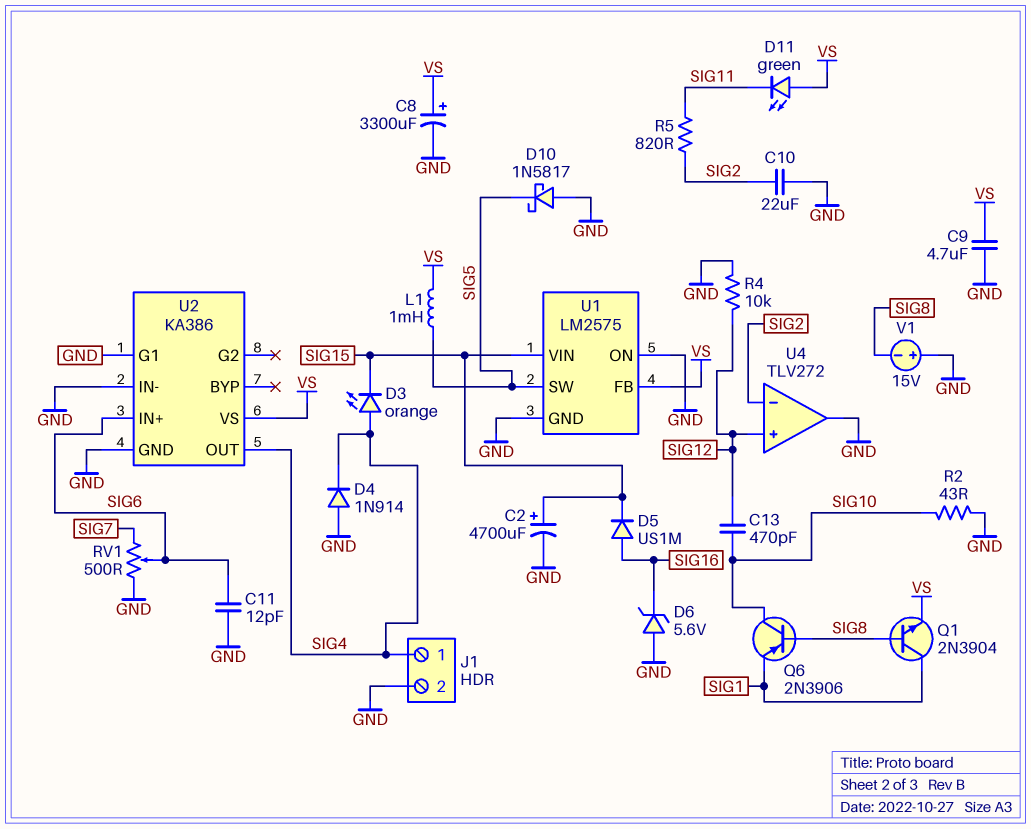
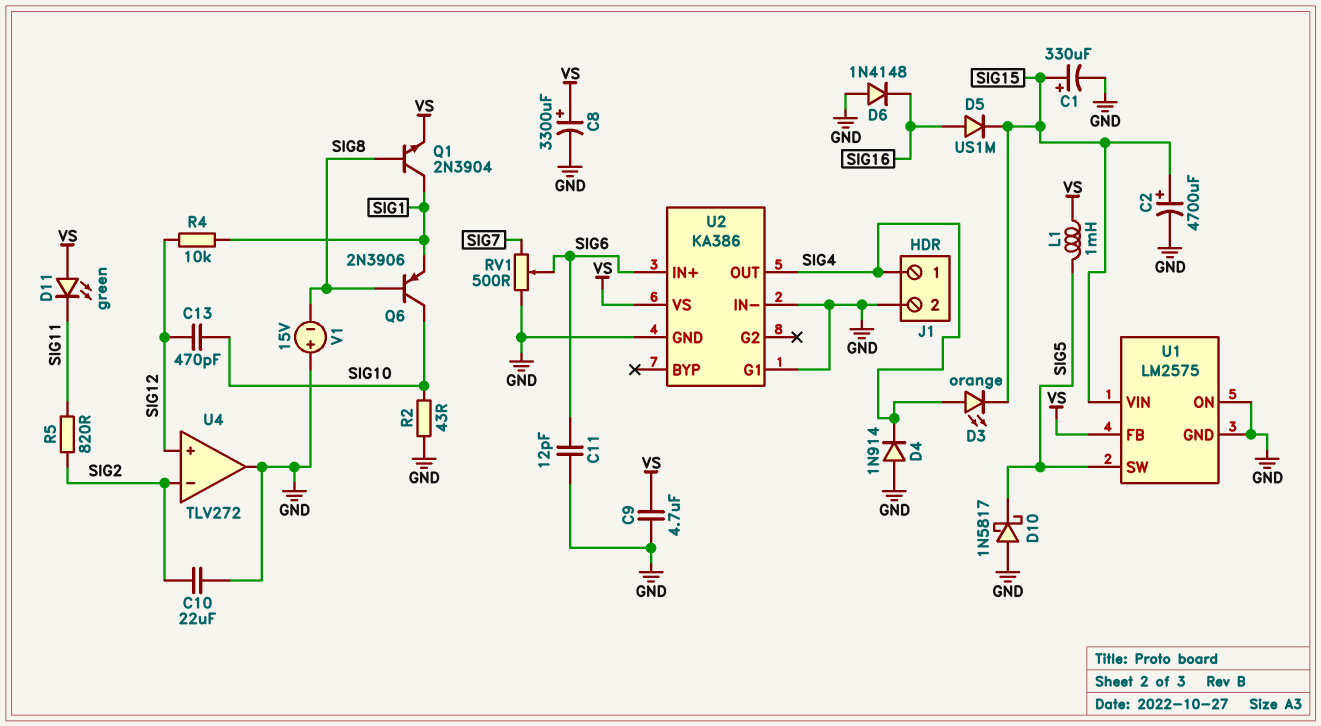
C1: none -> 330uF (plus SIG15, minus GND)
D6: zener 5.6V (A GND, K SIG16) -> diode 1N4148 (A GND, K SIG16)
R4: 10k (GND, SIG12) -> 10k (SIG1, SIG12)

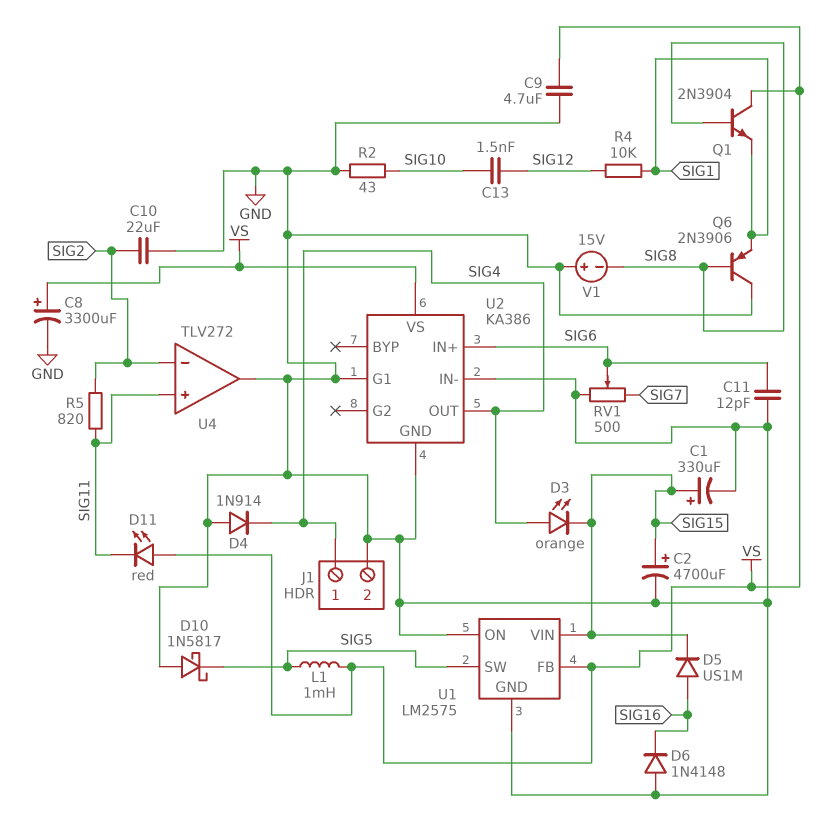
C13: 470pF (SIG10, SIG12) -> 1.5nF (SIG10, SIG12)
D11: LED green (A VS, K SIG11) -> LED red (A VS, K SIG11)
Q1: NPN 2N3904 (B SIG8, C SIG1, E VS) -> NPN 2N3904 (B SIG8, C VS, E SIG1)
Q6: PNP 2N3906 (B SIG8, C SIG10, E SIG1) -> PNP 2N3906 (B SIG8, C GND, E SIG1)
U4 pin in+: SIG12 -> SIG11

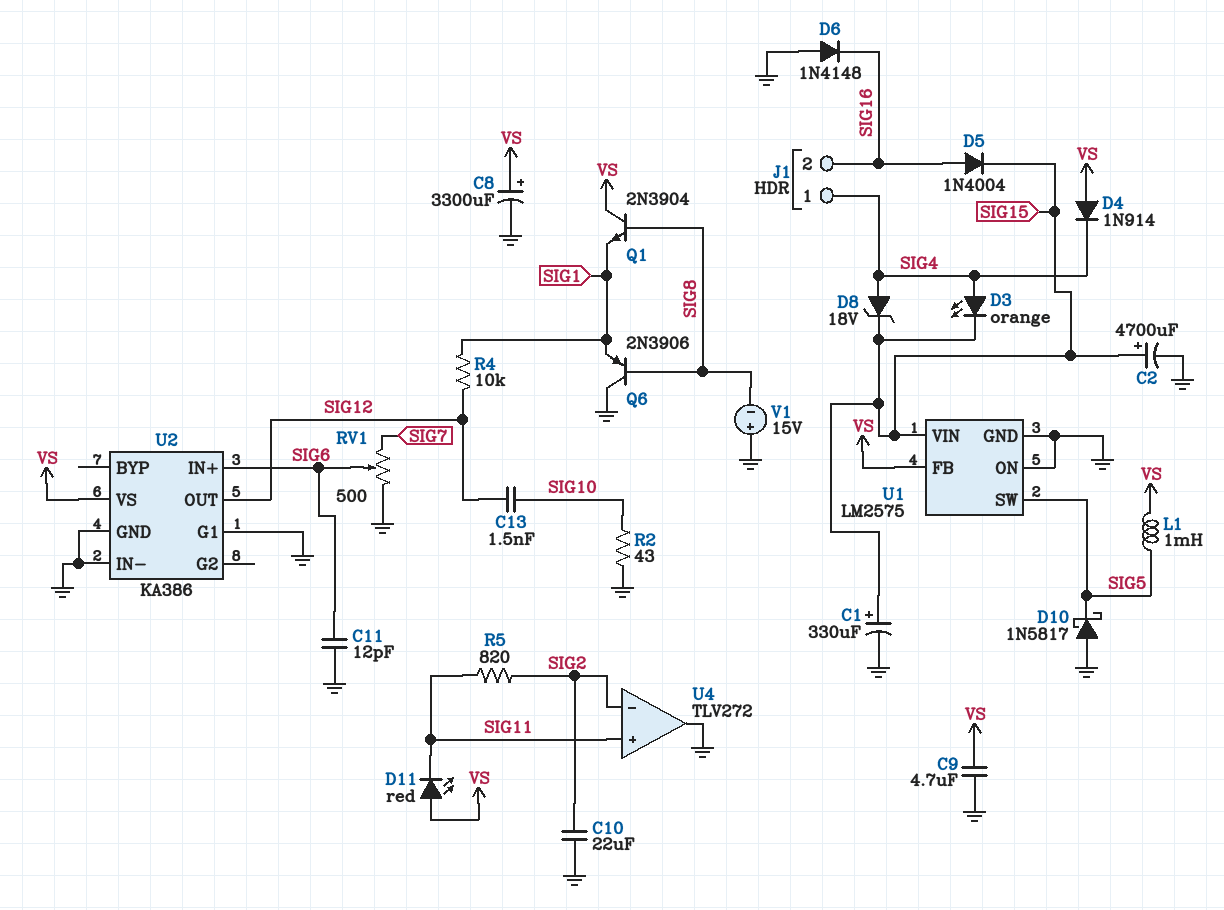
D4: diode 1N914 (A GND, K SIG4) -> diode 1N914 (A VS, K SIG4)
D5: diode US1M (A SIG16, K SIG15) -> diode 1N4004 (A SIG16, K SIG15)
D8: none -> zener 18V (A SIG4, K SIG15)
J1 pin 2: GND -> SIG16
U2 pin OUT: SIG4 -> SIG12

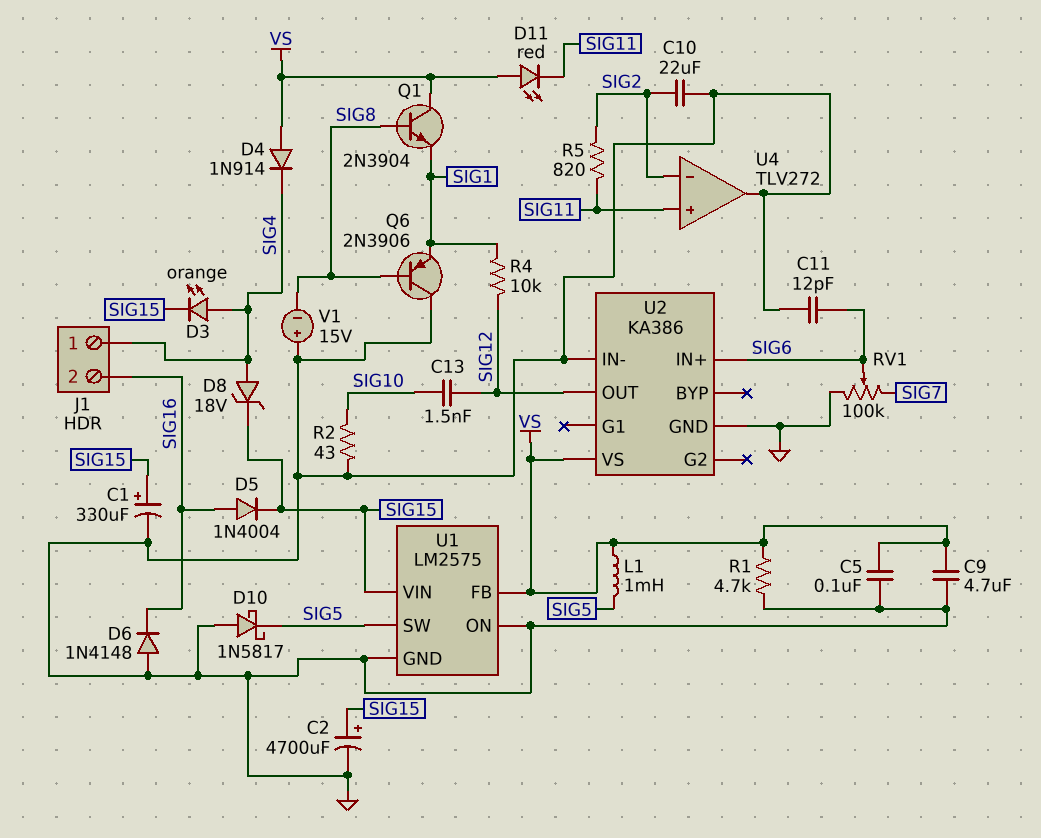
C5: none -> 100nF (GND, VS)
C8: 3300uF (plus VS, minus GND) -> none
R1: none -> 4.7k (GND, VS)
RV1: 500 (GND, SIG7, wiper SIG6) -> 100k (GND, SIG7, wiper SIG6)
U2 pin G1: GND -> none

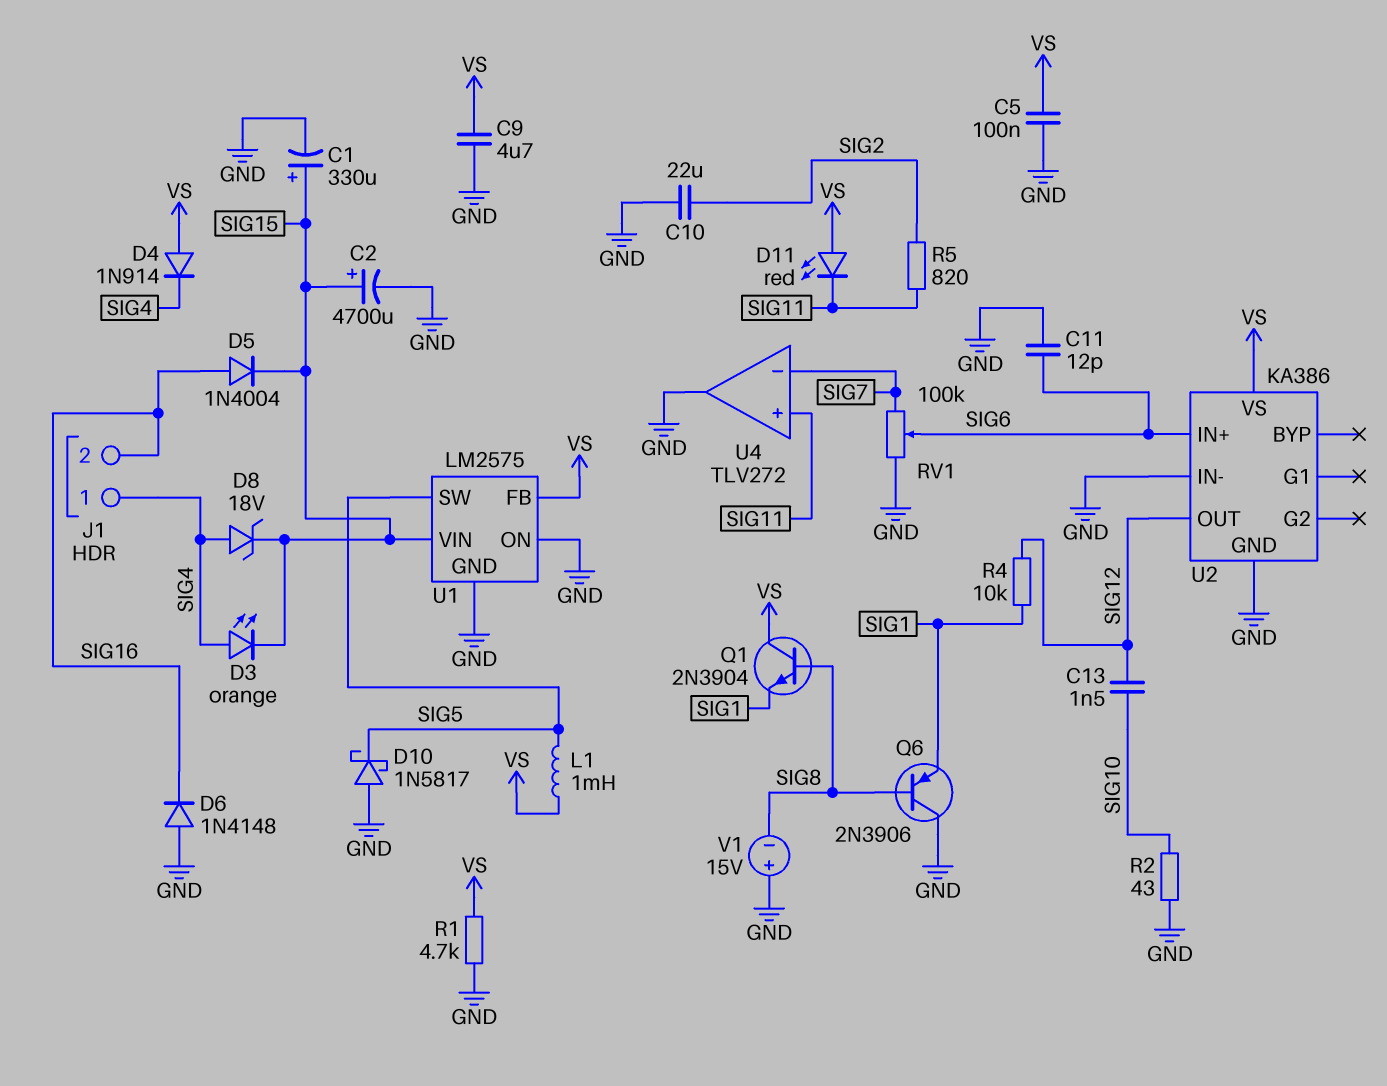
U4 pin in-: SIG2 -> SIG7

